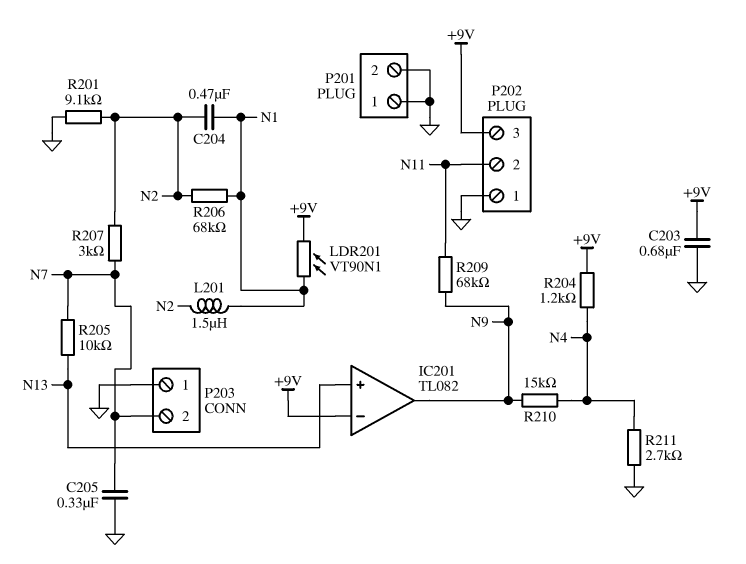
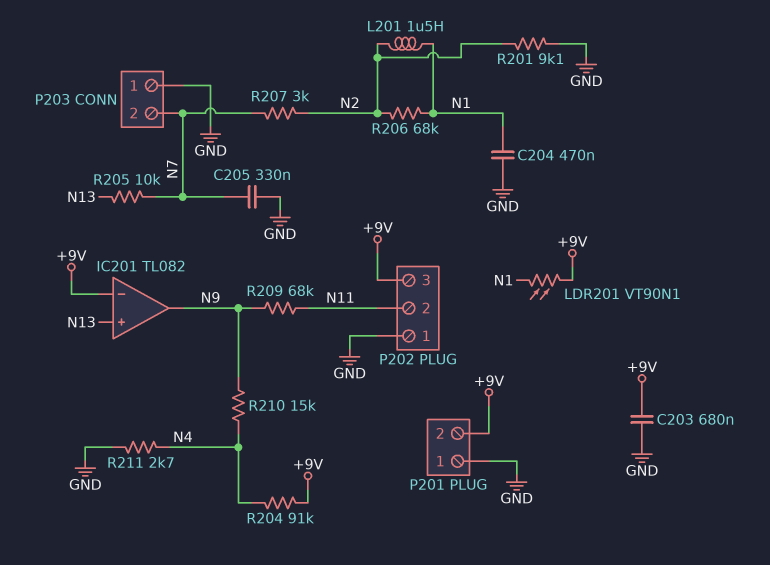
C204: 470nF (N1, N2) -> 470nF (GND, N1)
P201 pin 2: GND -> +9V
R204: 1.2k (+9V, N4) -> 91k (+9V, N4)

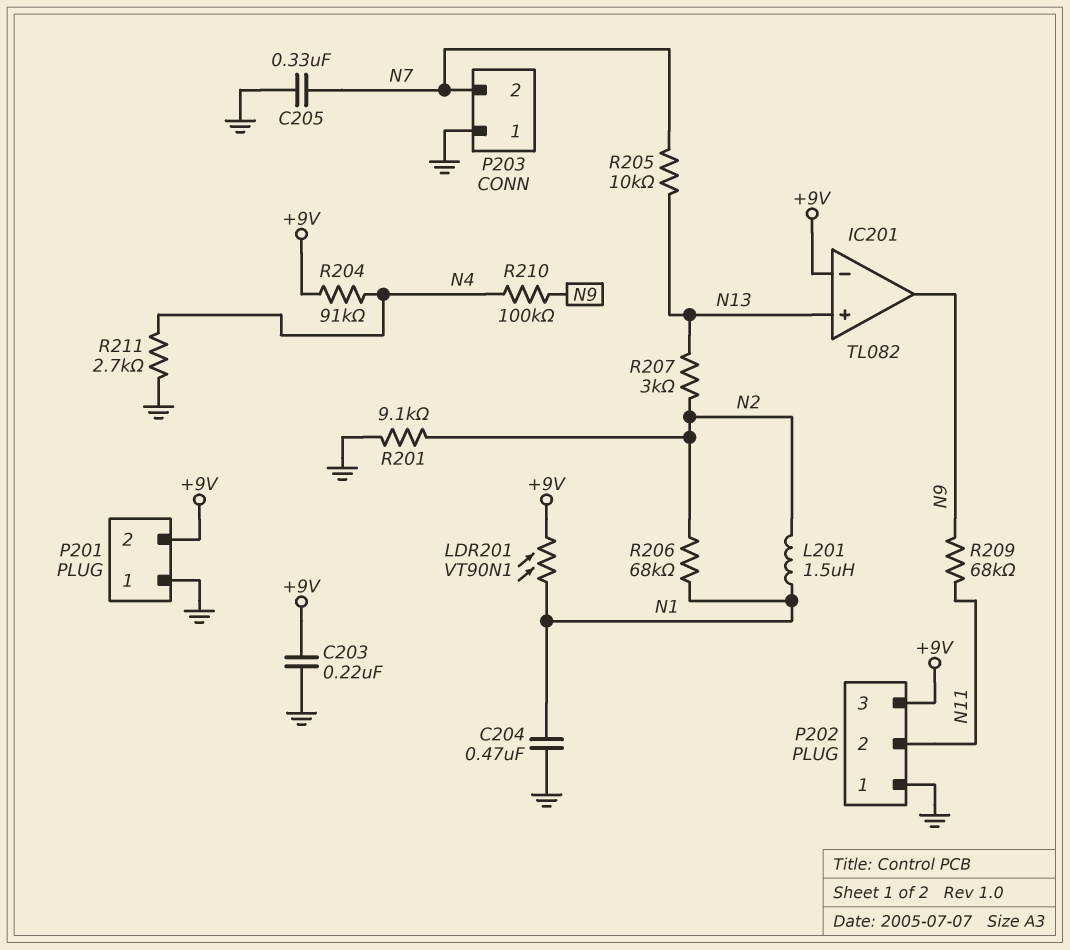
C203: 680nF (+9V, GND) -> 220nF (+9V, GND)
R207: 3k (N2, N7) -> 3k (N2, N13)
R210: 15k (N4, N9) -> 100k (N4, N9)

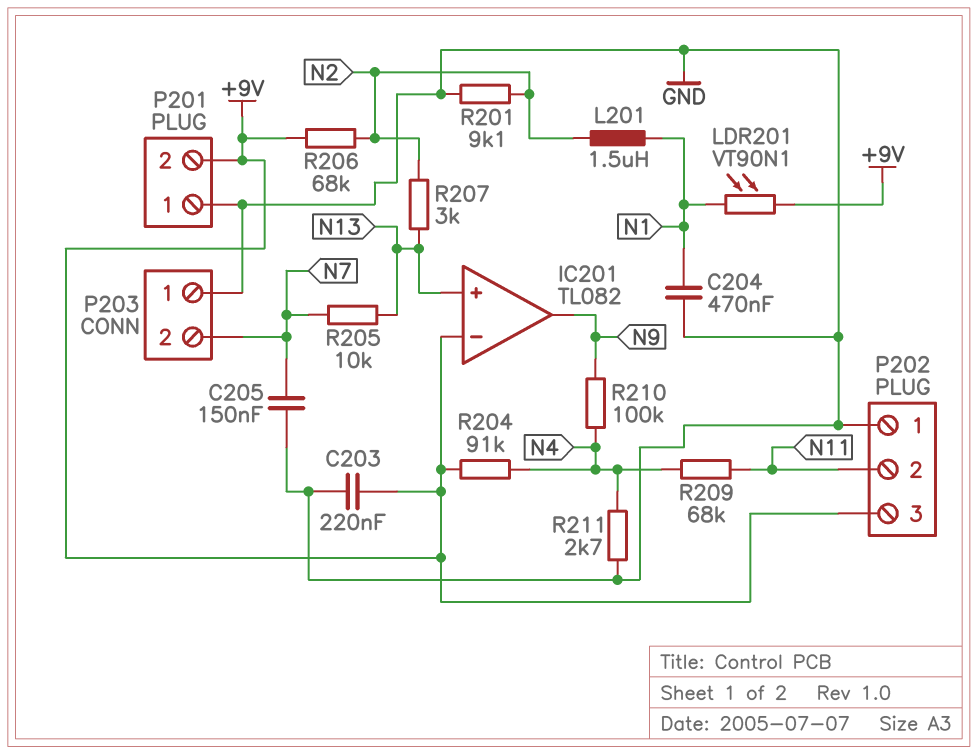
C205: 330nF (GND, N7) -> 150nF (GND, N7)
R206: 68k (N1, N2) -> 68k (+9V, N2)
R209: 68k (N9, N11) -> 68k (N4, N11)

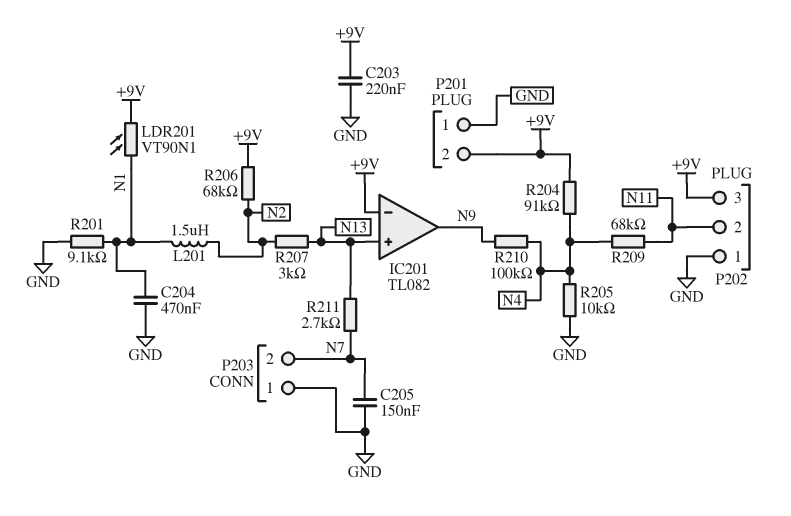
R201: 9.1k (GND, N2) -> 9.1k (GND, N1)
R205: 10k (N7, N13) -> 10k (GND, N4)
R211: 2.7k (GND, N4) -> 2.7k (N7, N13)

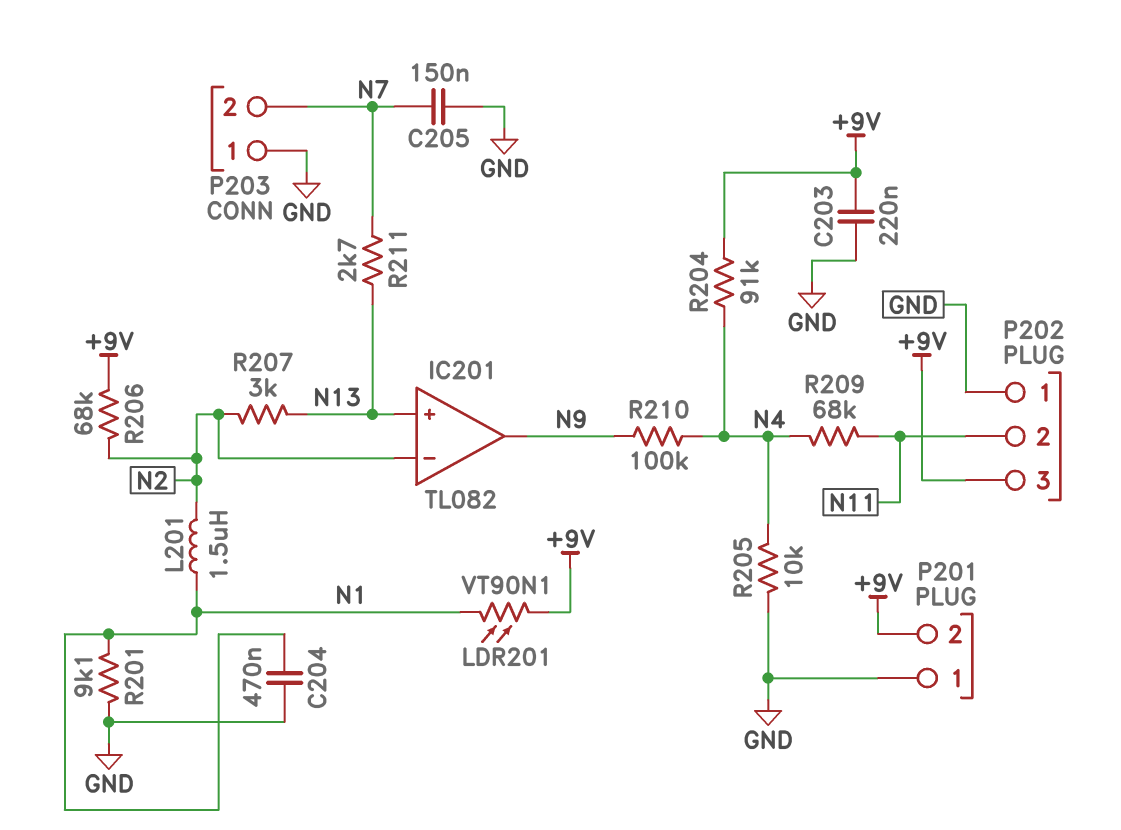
IC201 pin in-: +9V -> N2

